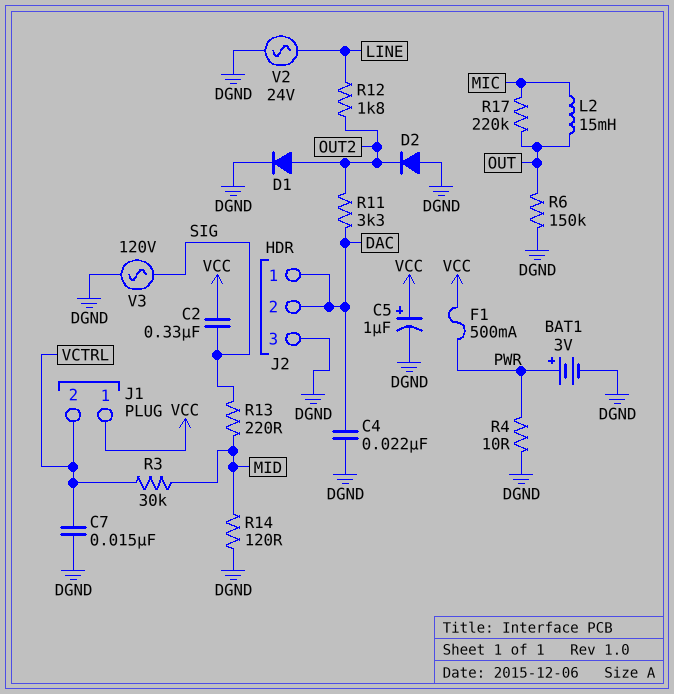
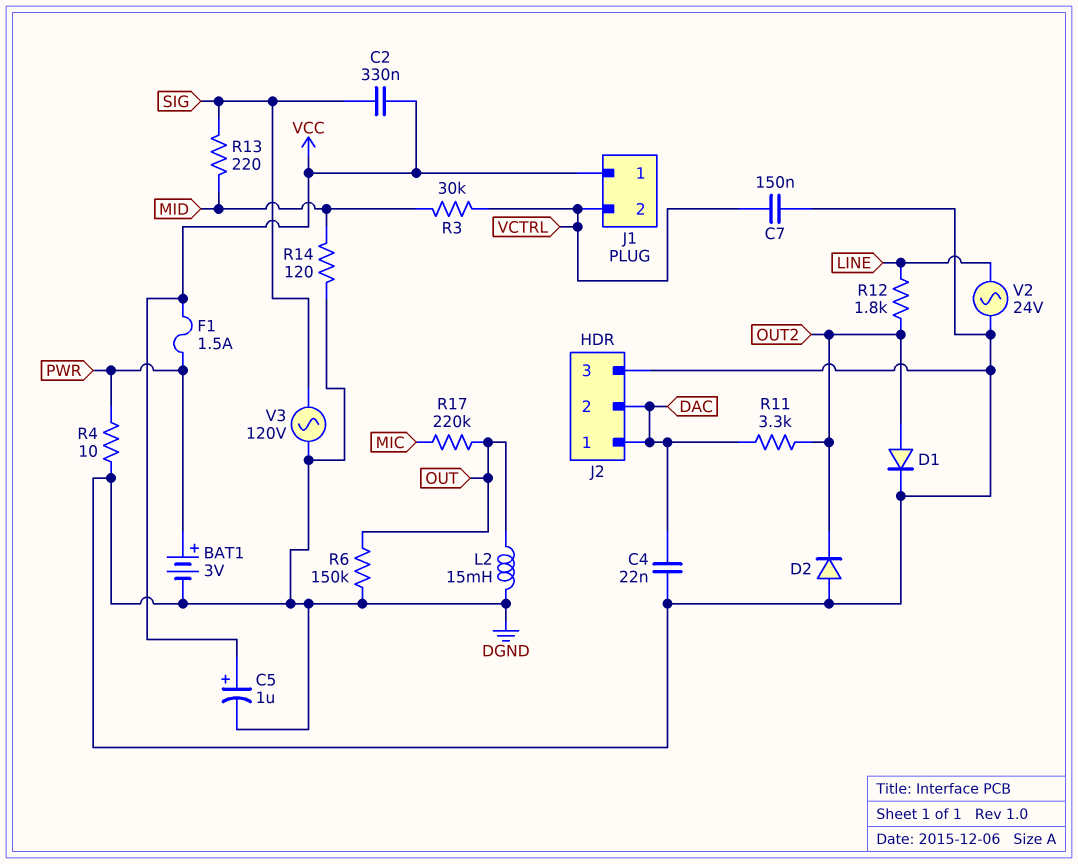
C7: 15nF (DGND, VCTRL) -> 150nF (DGND, VCTRL)
F1: 500mA (PWR, VCC) -> 1.5A (PWR, VCC)
L2: 15mH (MIC, OUT) -> 15mH (DGND, OUT)

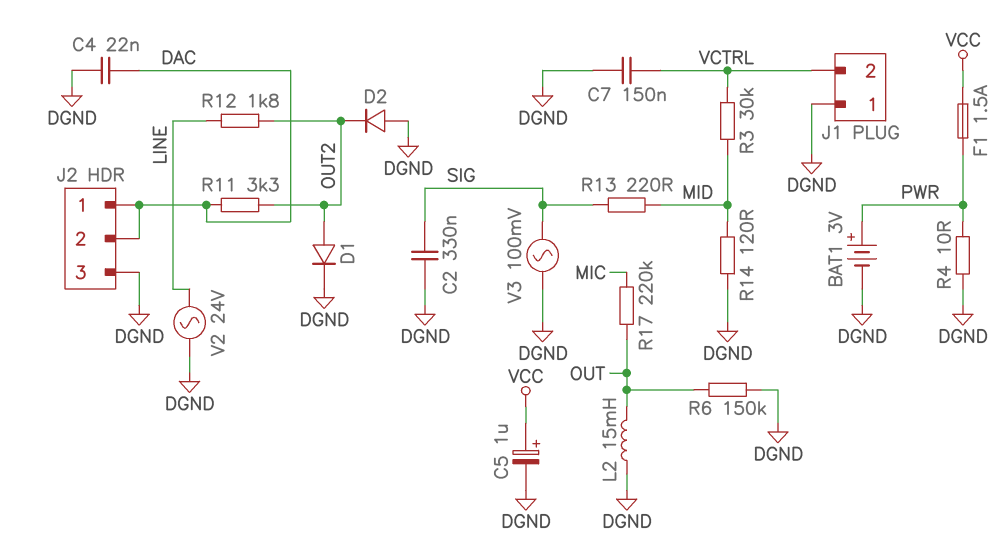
C2: 330nF (SIG, VCC) -> 330nF (DGND, SIG)
J1 pin 1: VCC -> DGND
V3: AC 120V (DGND, SIG) -> AC 100mV (DGND, SIG)

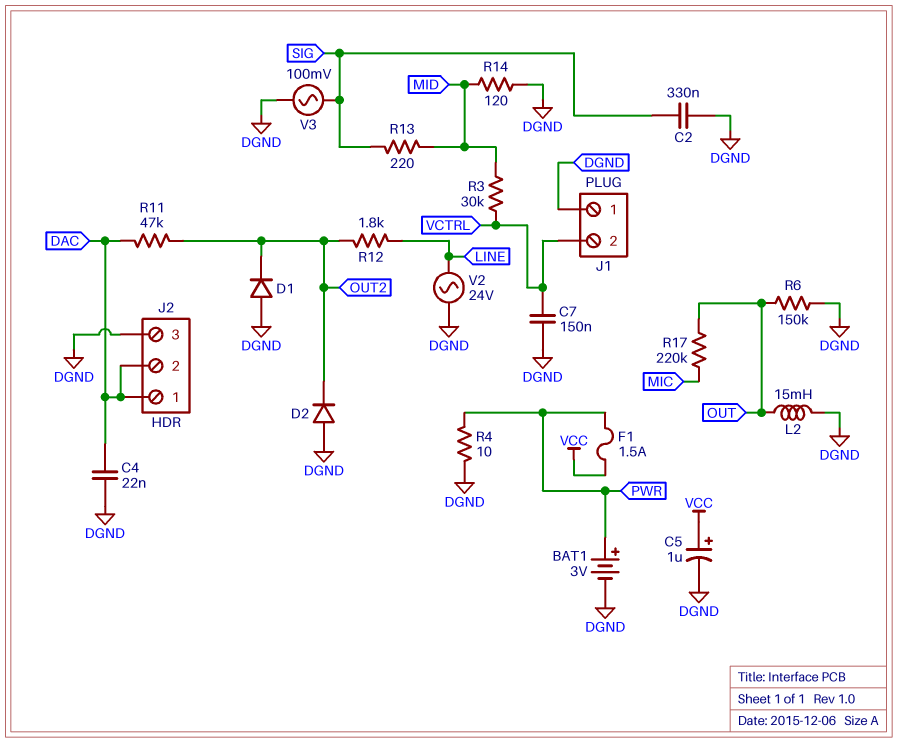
D1: diode (A OUT2, K DGND) -> diode (A DGND, K OUT2)
R11: 3.3k (DAC, OUT2) -> 47k (DAC, OUT2)

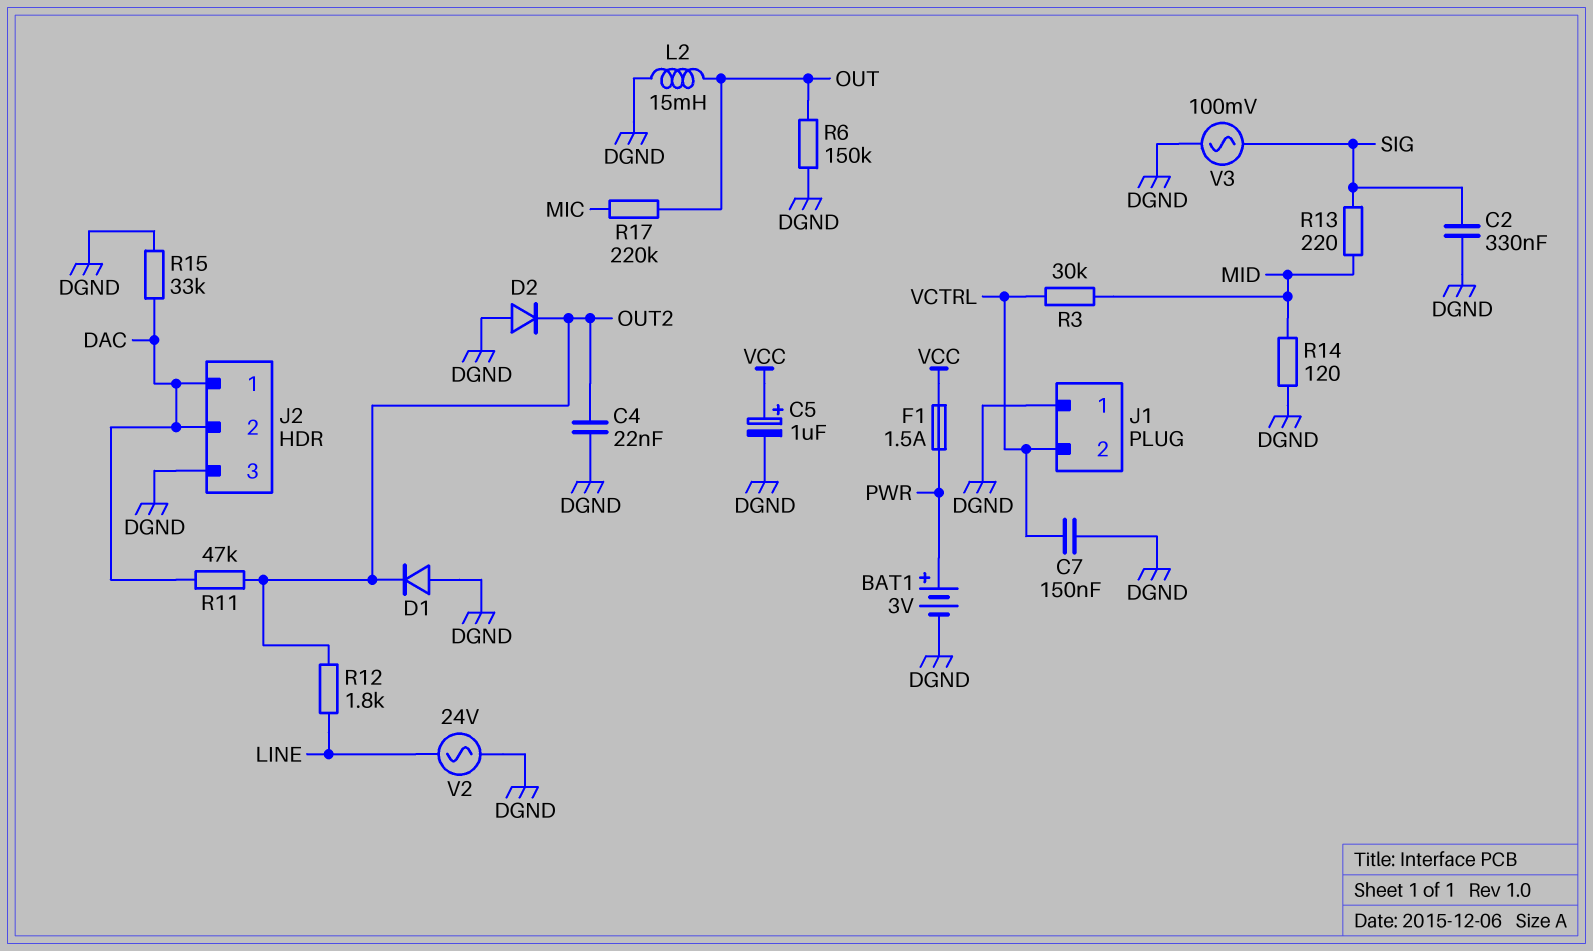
C4: 22nF (DAC, DGND) -> 22nF (DGND, OUT2)
R4: 10 (DGND, PWR) -> none
R15: none -> 33k (DAC, DGND)

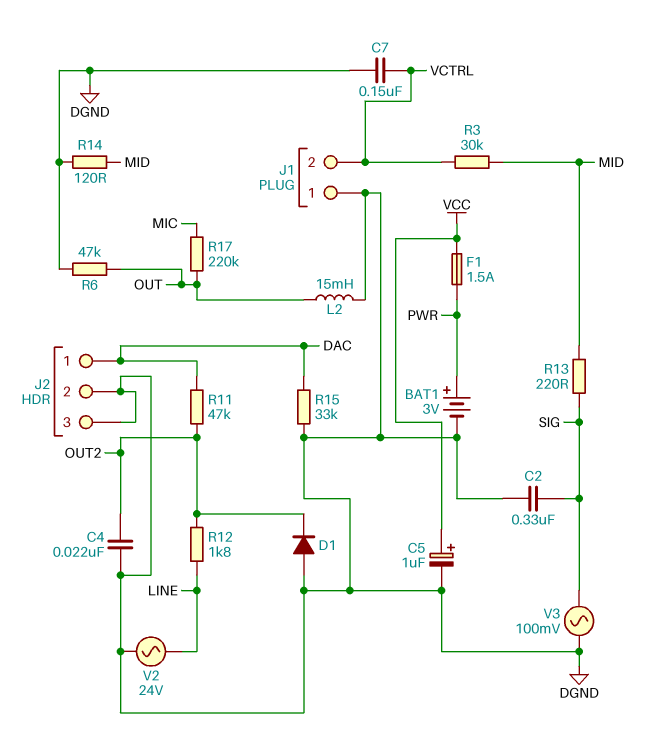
D2: diode (A DGND, K OUT2) -> none
J2 pin 2: DAC -> DGND
R6: 150k (DGND, OUT) -> 47k (DGND, OUT)

